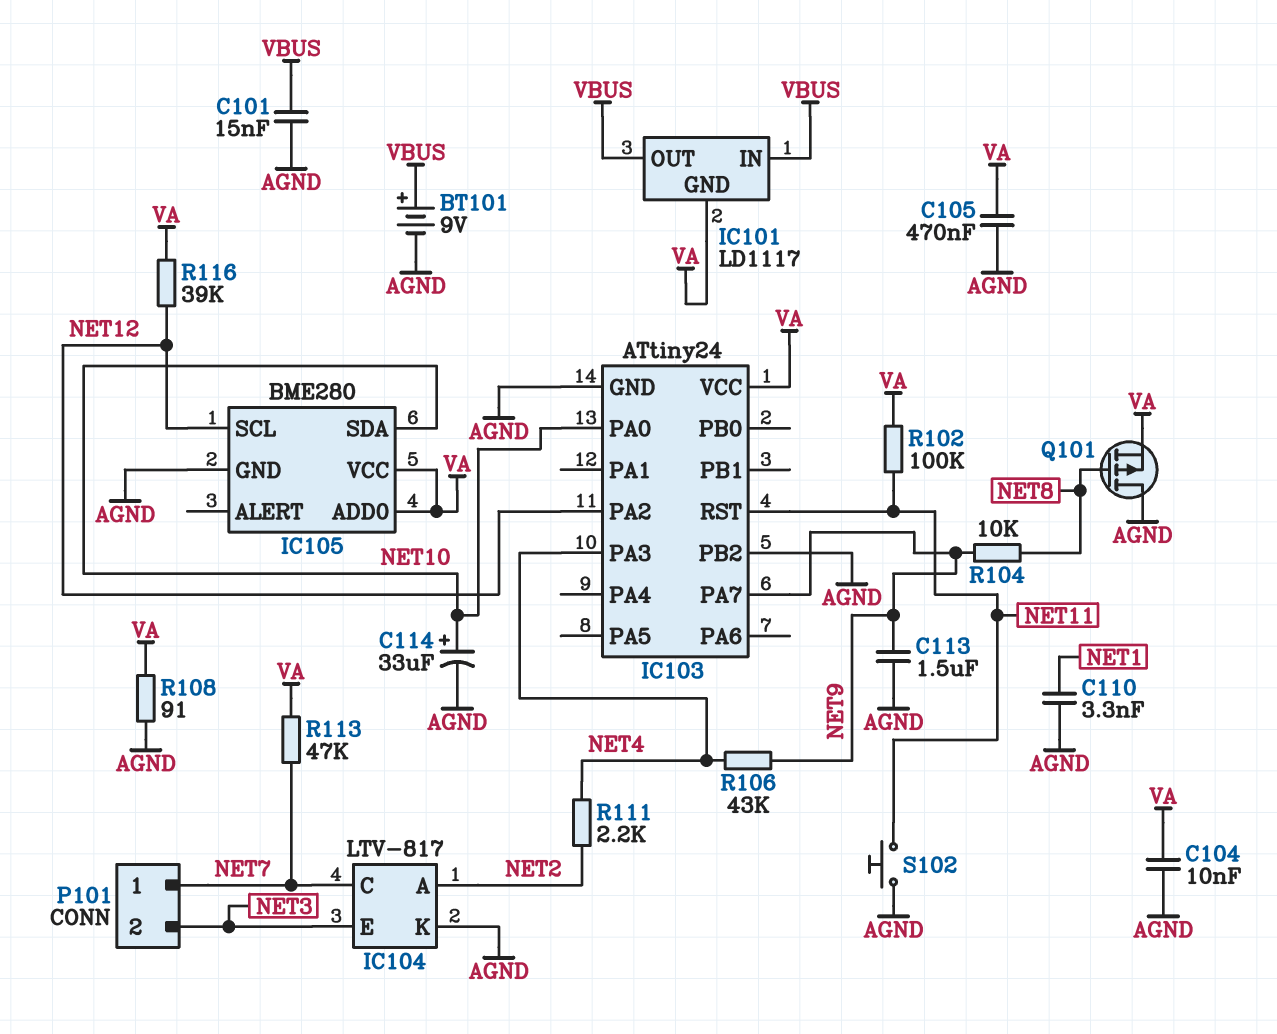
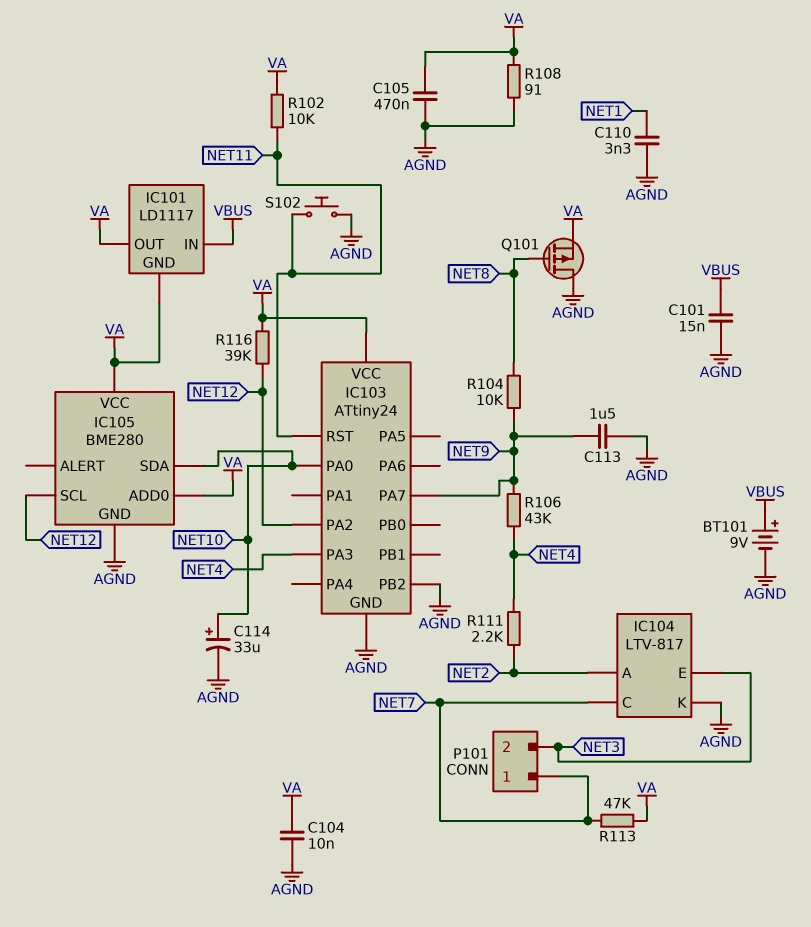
IC101 pin OUT: VBUS -> VA
R102: 100k (NET11, VA) -> 10k (NET11, VA)

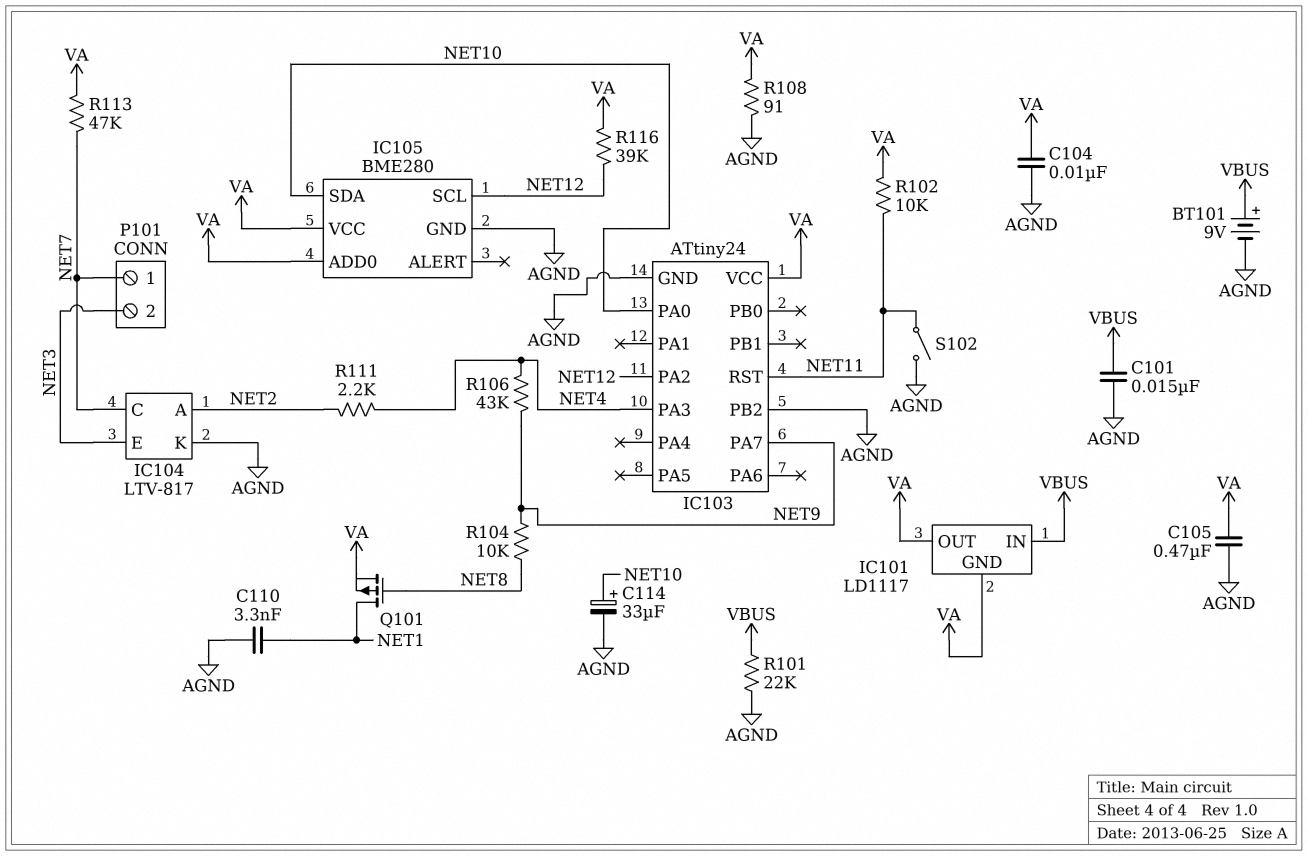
C113: 1.5uF (AGND, NET9) -> none
Q101: PMOS (G NET8, D AGND, S VA) -> PMOS (G NET8, D NET1, S VA)
R101: none -> 22k (AGND, VBUS)
S102: button (AGND, NET11) -> switch (AGND, NET11)

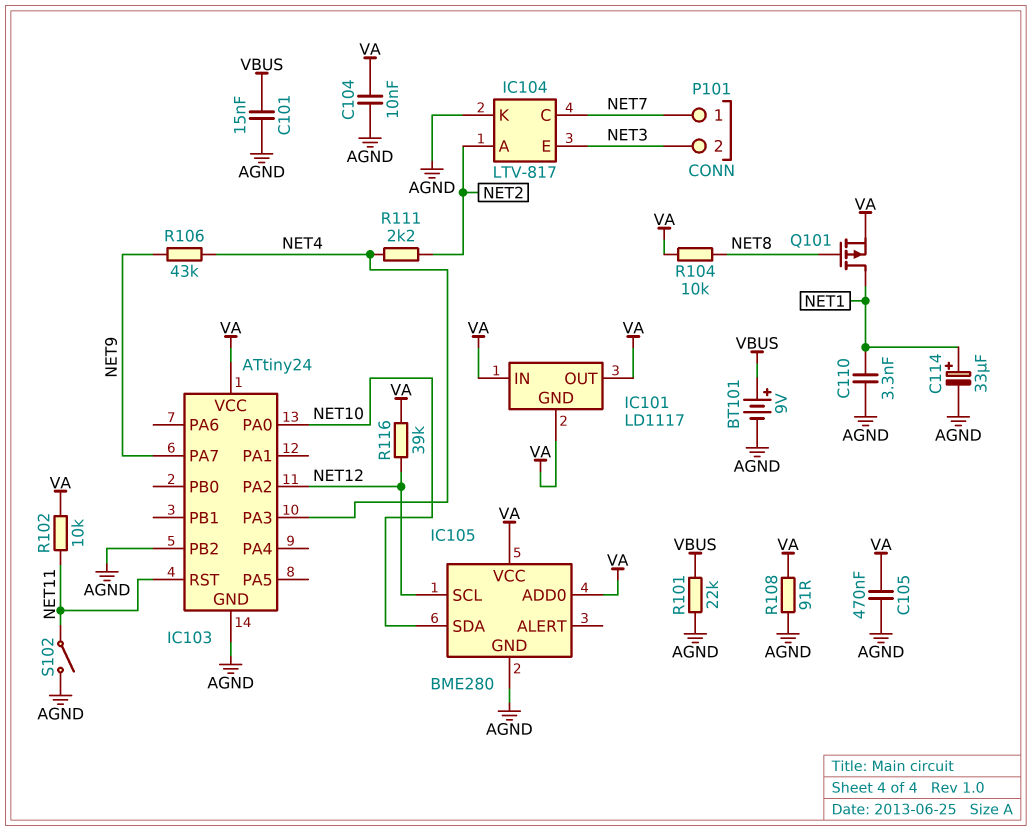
C114: 33uF (plus NET10, minus AGND) -> 33uF (plus NET1, minus AGND)
IC101 pin IN: VBUS -> VA
R104: 10k (NET8, NET9) -> 10k (NET8, VA)
R113: 47k (NET7, VA) -> none

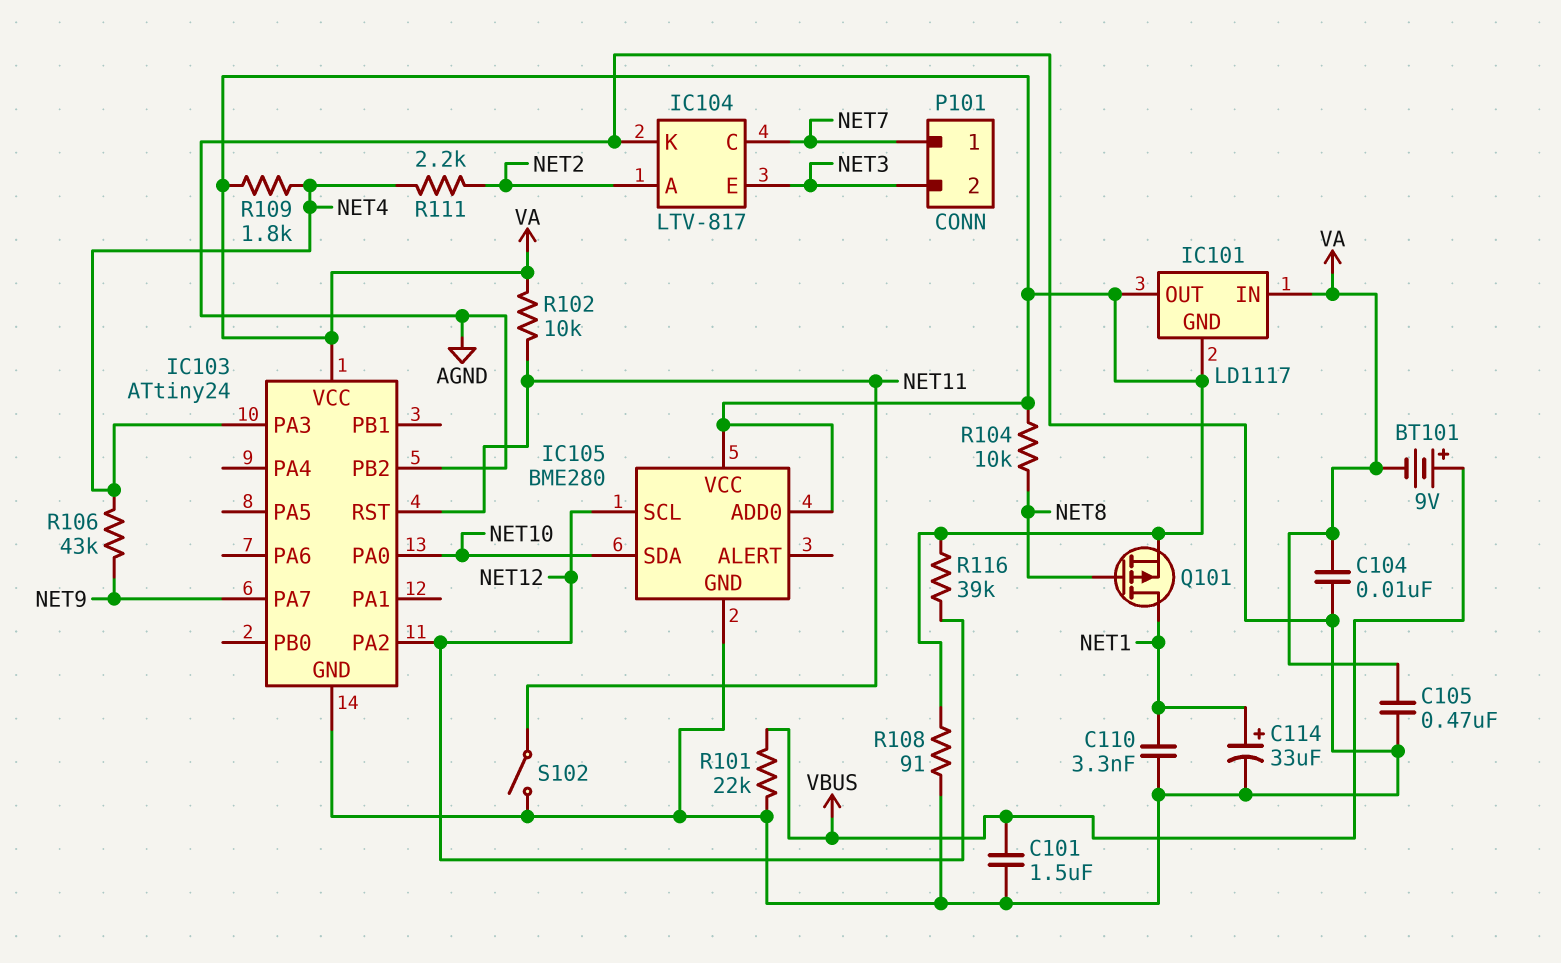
BT101: 9V (plus VBUS, minus AGND) -> 9V (plus VBUS, minus VA)
C101: 15nF (AGND, VBUS) -> 1.5uF (AGND, VBUS)
R109: none -> 1.8k (NET4, VA)

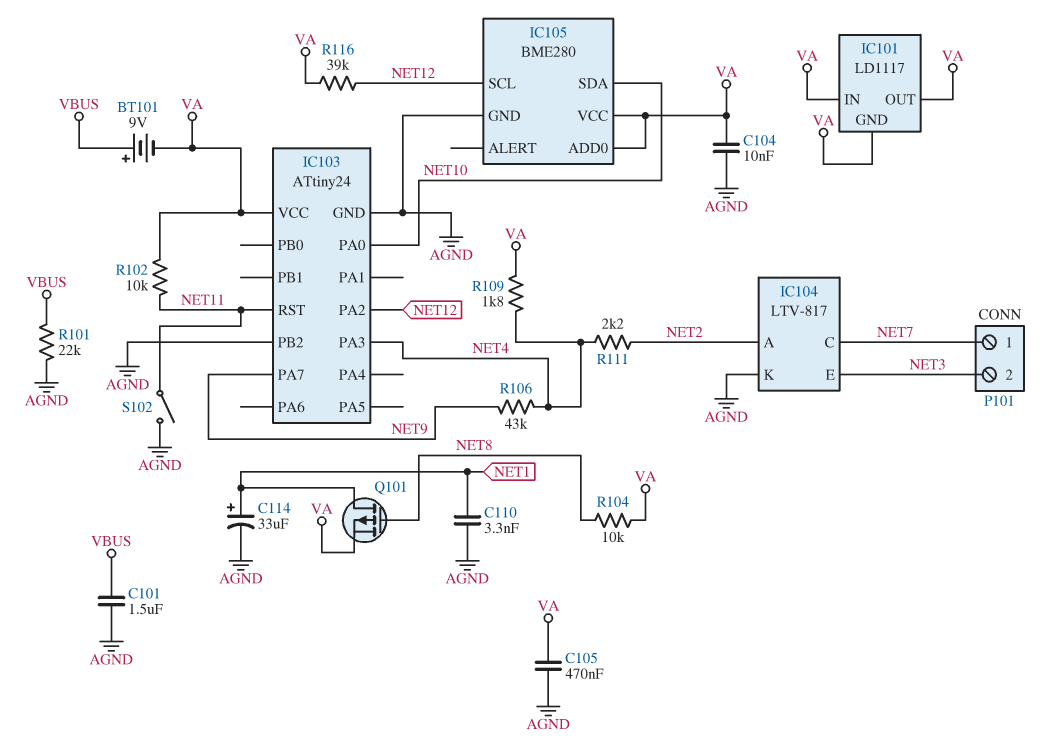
R108: 91 (AGND, VA) -> none

